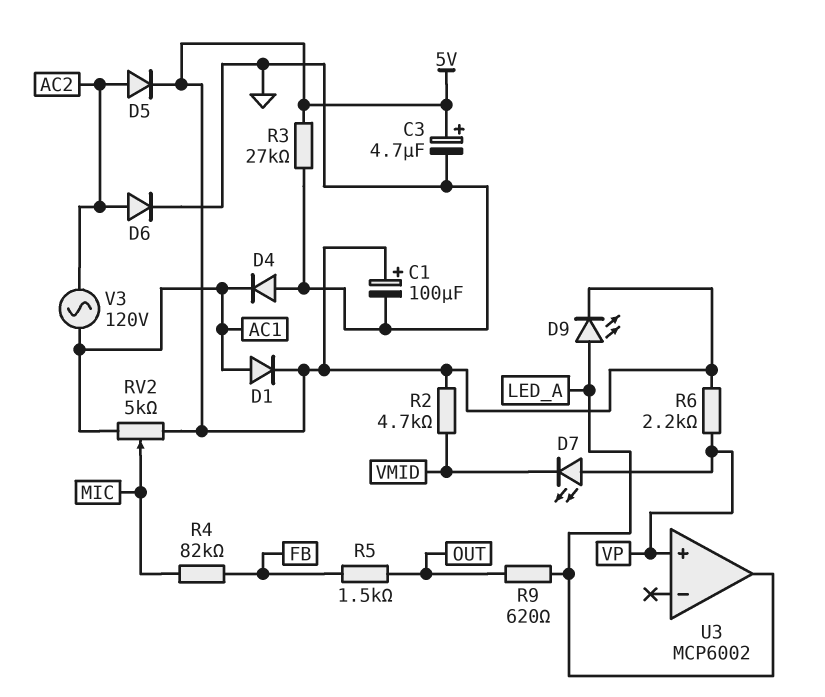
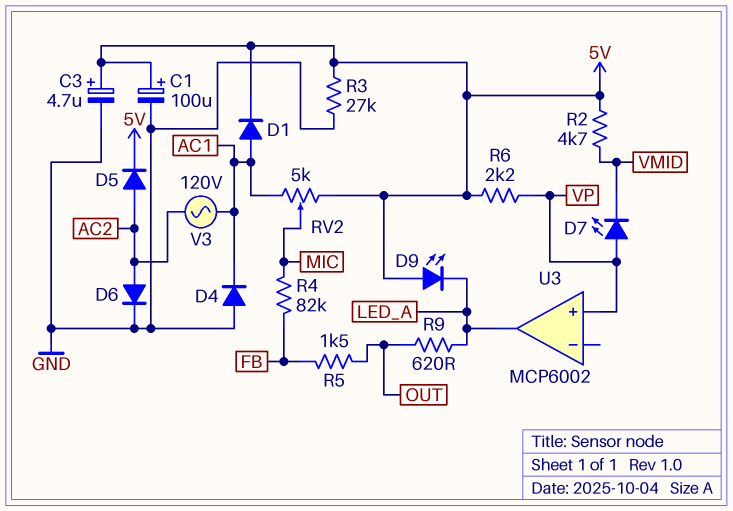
D9: LED (A LED_A, K 5V) -> LED (A 5V, K LED_A)

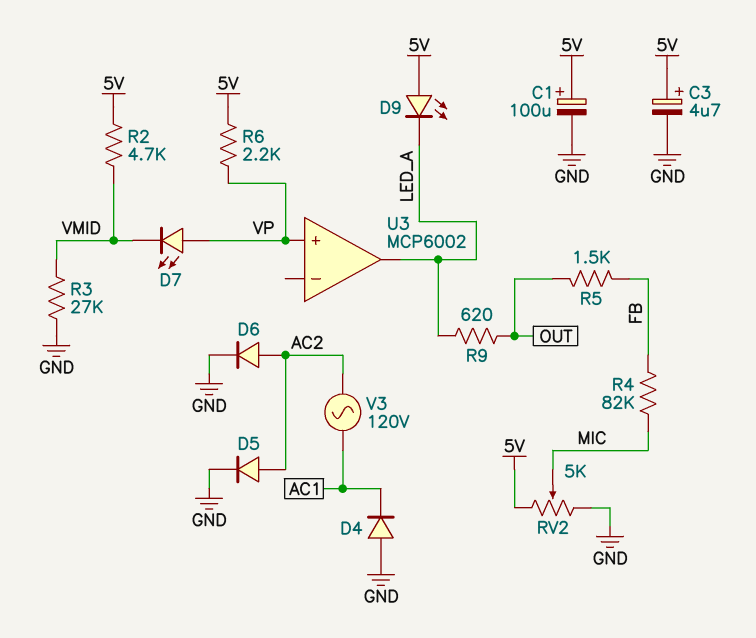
D1: diode (A AC1, K 5V) -> none
D5: diode (A AC2, K 5V) -> diode (A AC2, K GND)
R3: 27k (5V, GND) -> 27k (GND, VMID)
RV2: 5k (5V, AC1, wiper MIC) -> 5k (5V, GND, wiper MIC)

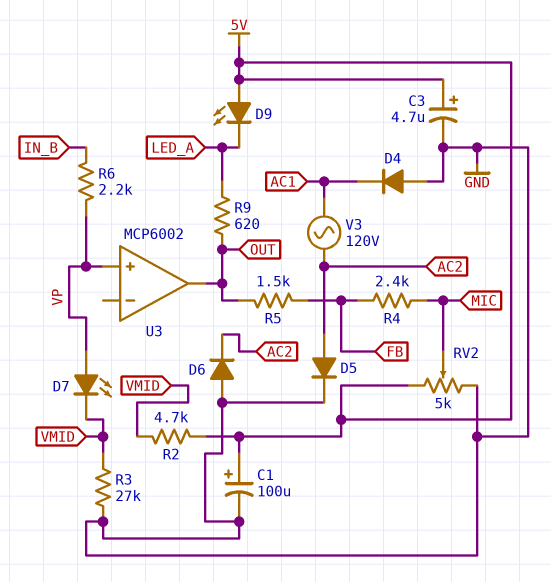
D6: diode (A AC2, K GND) -> diode (A GND, K AC2)
R4: 82k (FB, MIC) -> 2.4k (FB, MIC)
R6: 2.2k (5V, VP) -> 2.2k (IN_B, VP)
U3 pin out: LED_A -> OUT

